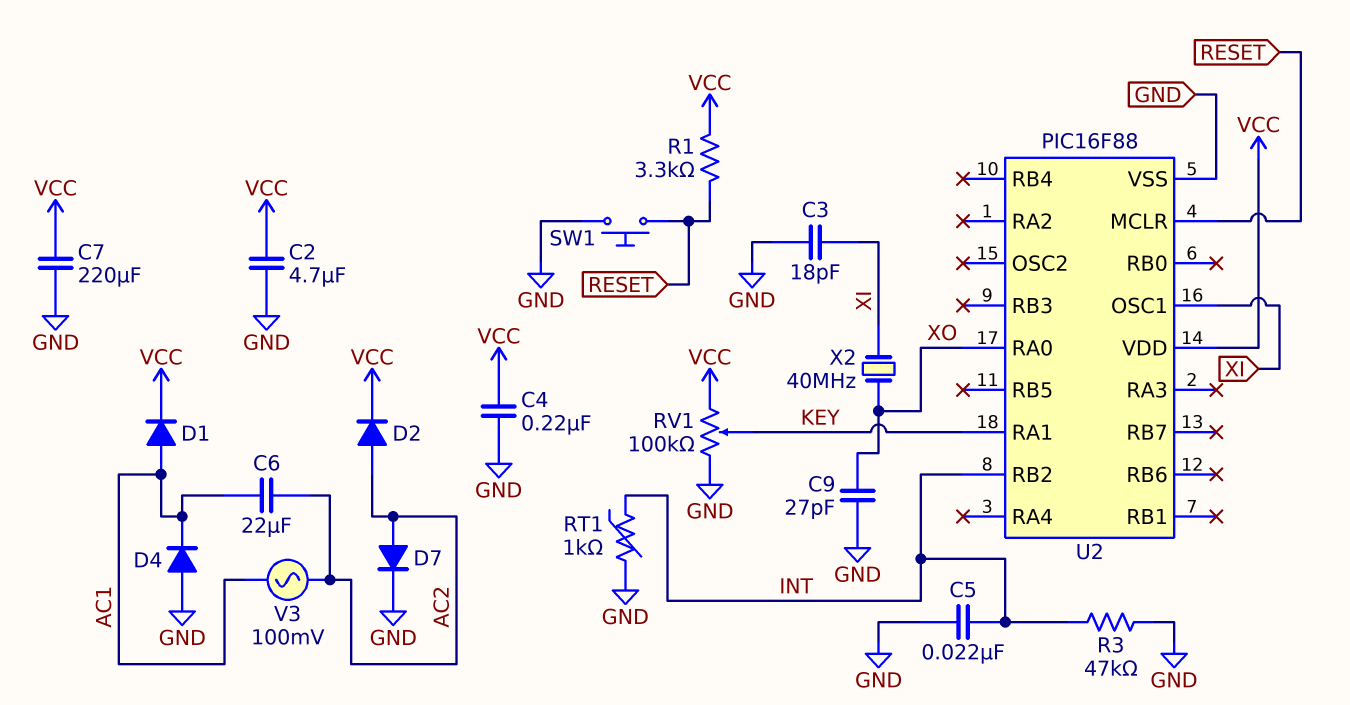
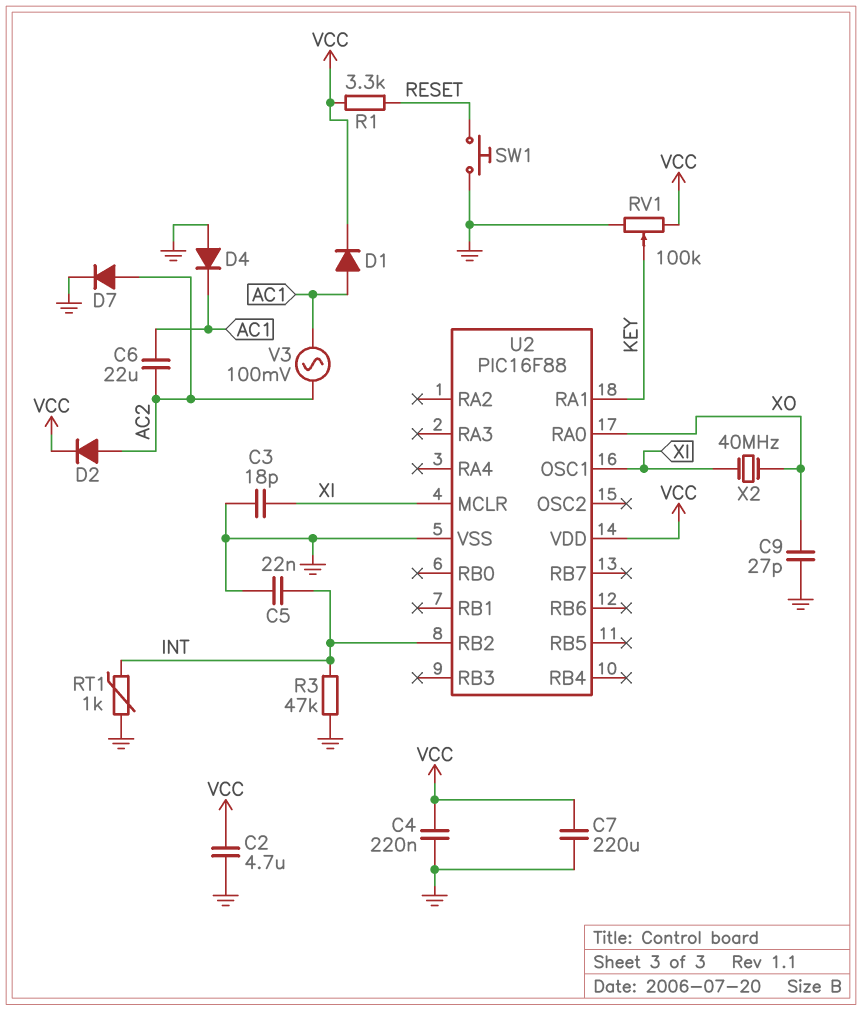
U2 pin MCLR: RESET -> XI

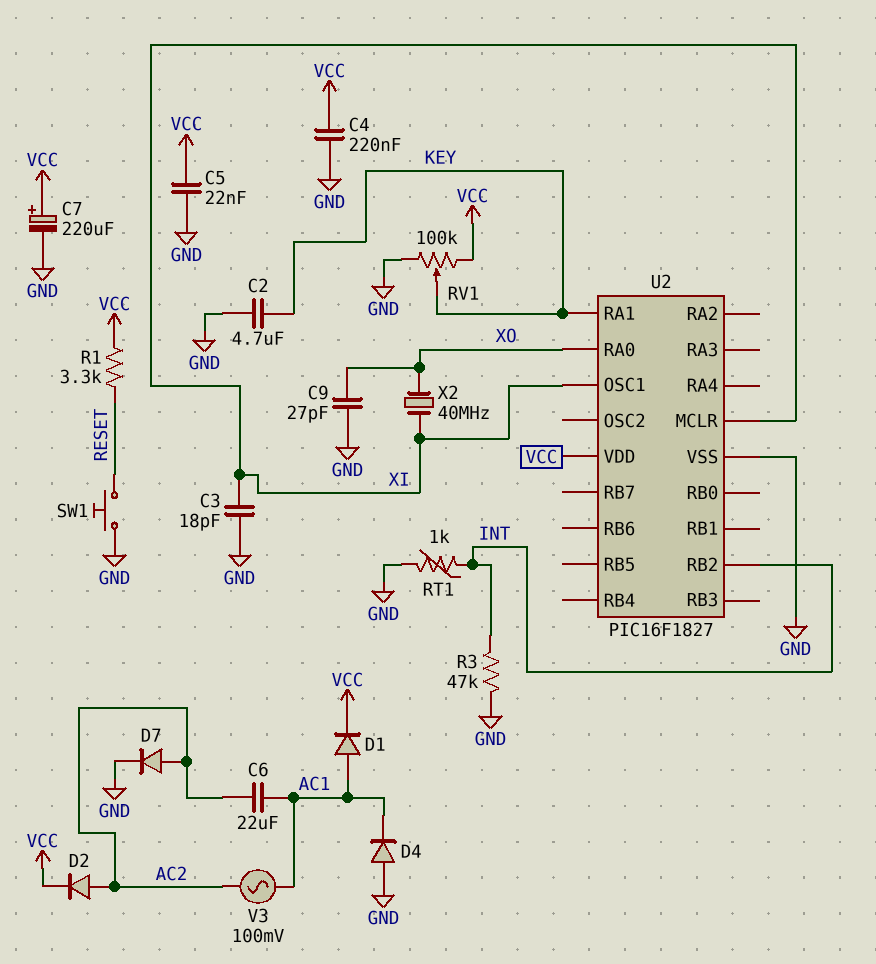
C2: 4.7uF (GND, VCC) -> 4.7uF (GND, KEY)
C5: 22nF (GND, INT) -> 22nF (GND, VCC)
C7: 220uF (GND, VCC) -> 220uF (plus VCC, minus GND)
U2: PIC16F88 -> PIC16F1827

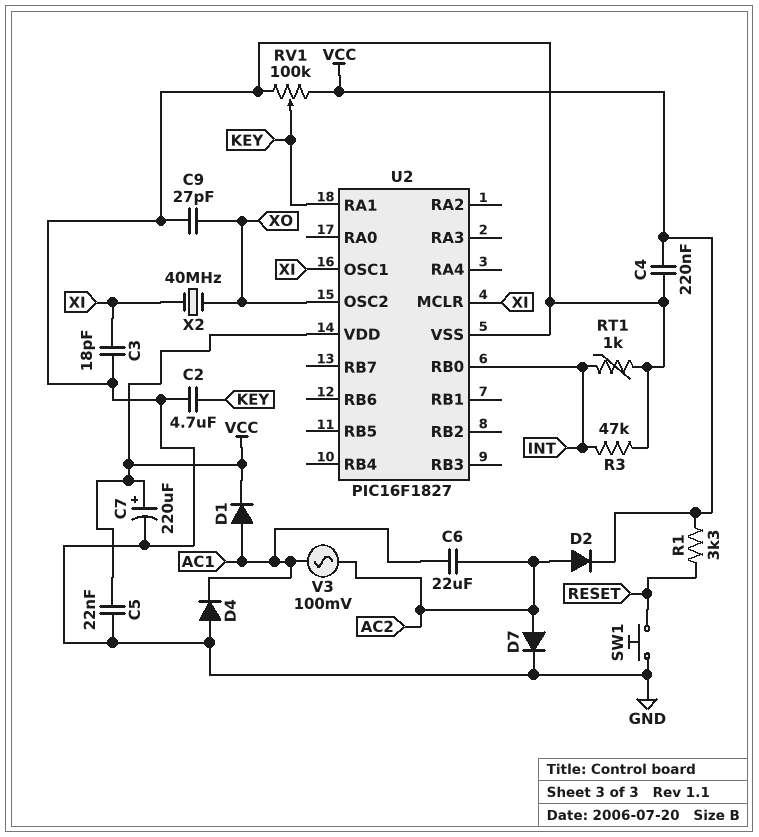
U2 pin OSC2: none -> XO
U2 pin RA0: XO -> none
U2 pin RB0: none -> INT
U2 pin RB2: INT -> none

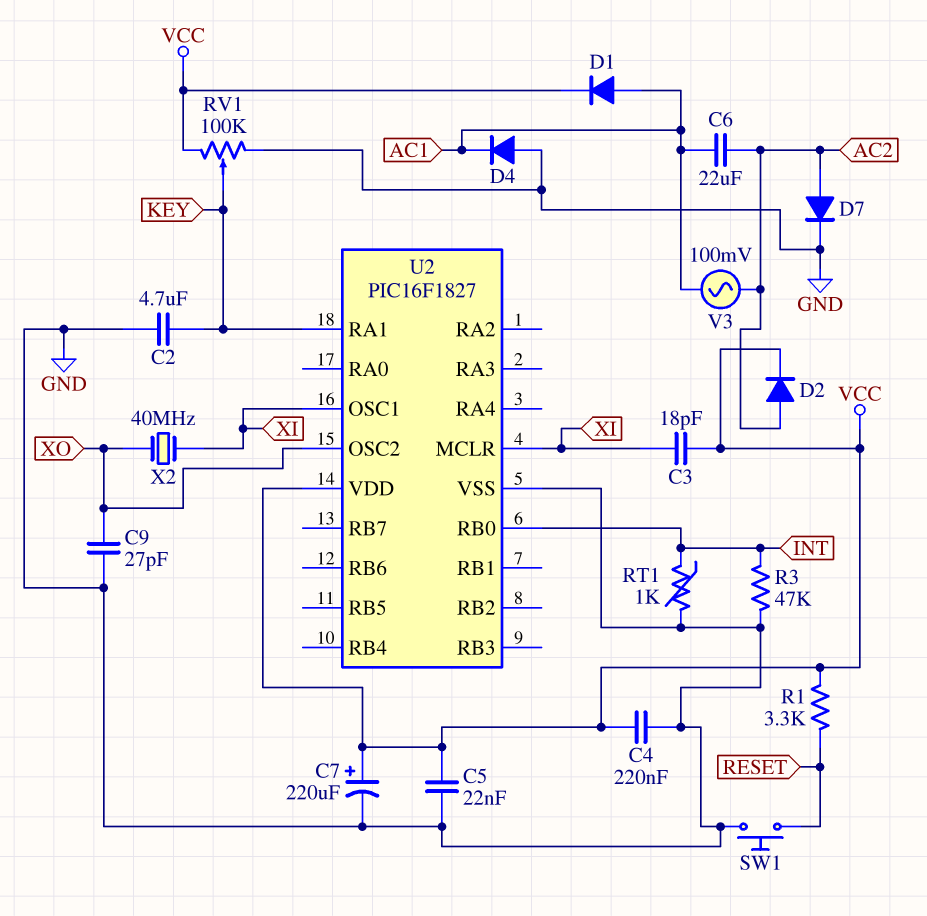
C3: 18pF (GND, XI) -> 18pF (VCC, XI)

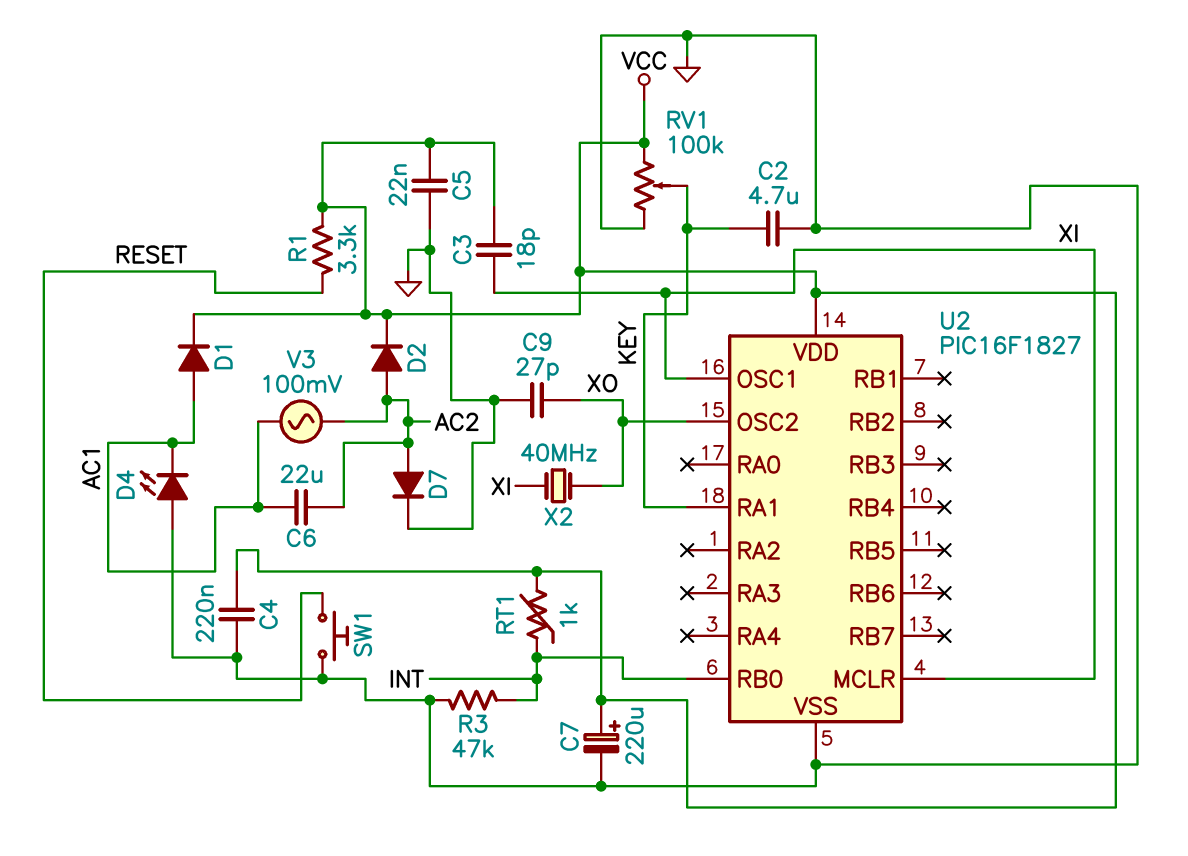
D4: diode (A GND, K AC1) -> LED (A GND, K AC1)
RT1: 1k (GND, INT) -> 1k (INT, VCC)

